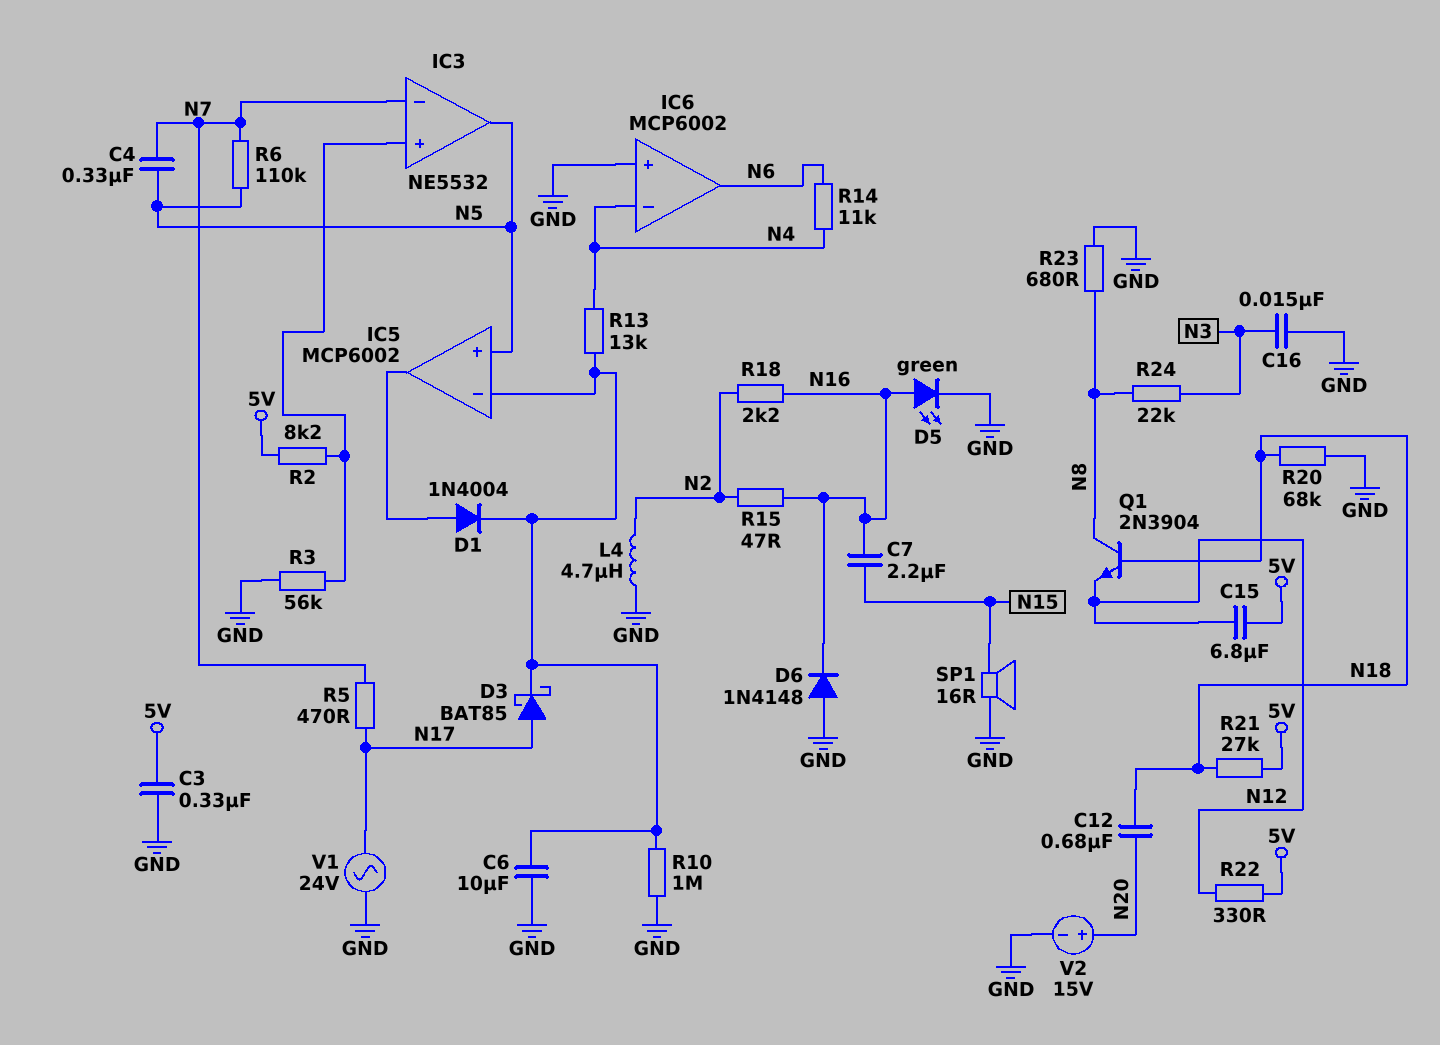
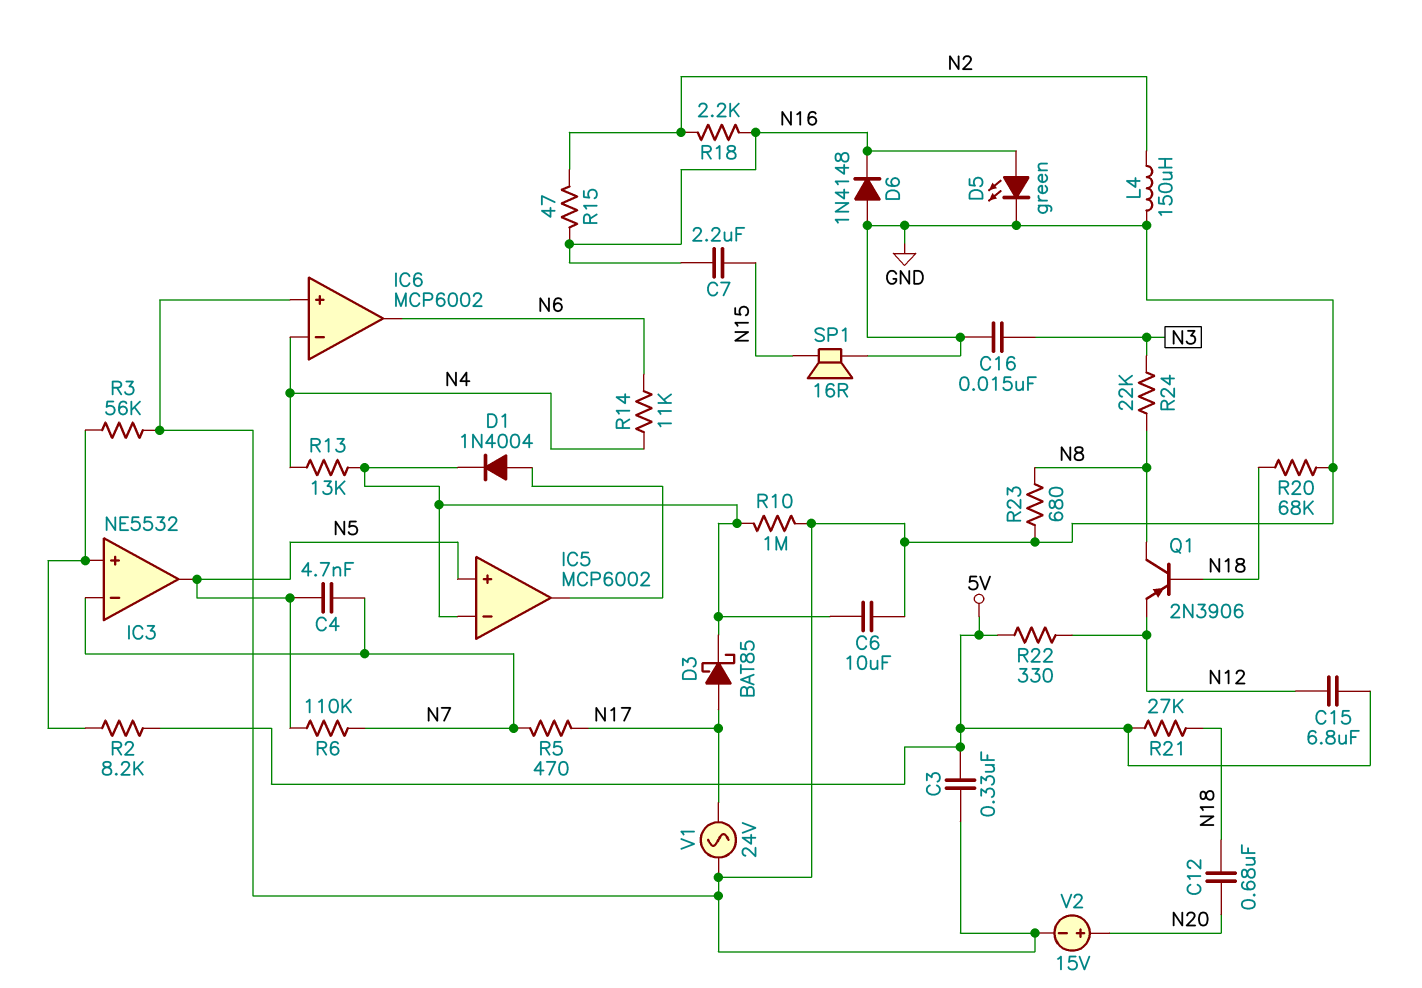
C4: 330nF (N5, N7) -> 4.7nF (N5, N7)
L4: 4.7uH (GND, N2) -> 150uH (GND, N2)
Q1: NPN 2N3904 (B N18, C N8, E N12) -> PNP 2N3906 (B N18, C N8, E N12)

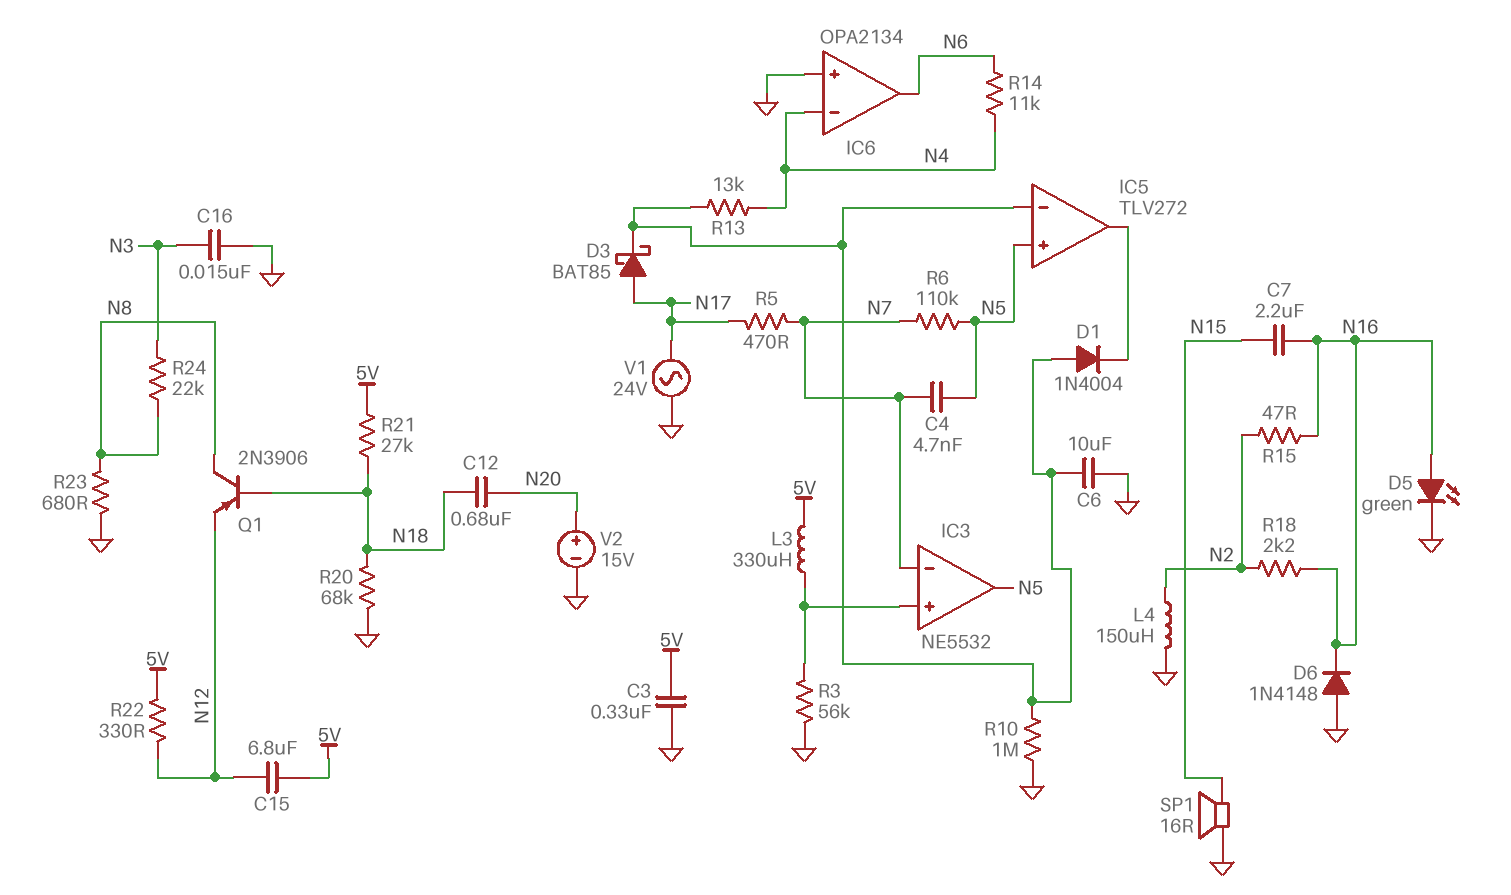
D1: diode 1N4004 (A IC5/out, K IC5/in-) -> diode 1N4004 (A IC5/in-, K IC5/out)
IC5: MCP6002 -> TLV272
IC6: MCP6002 -> OPA2134
L3: none -> 330uH (5V, IC3/in+)
R2: 8.2k (5V, IC3/in+) -> none

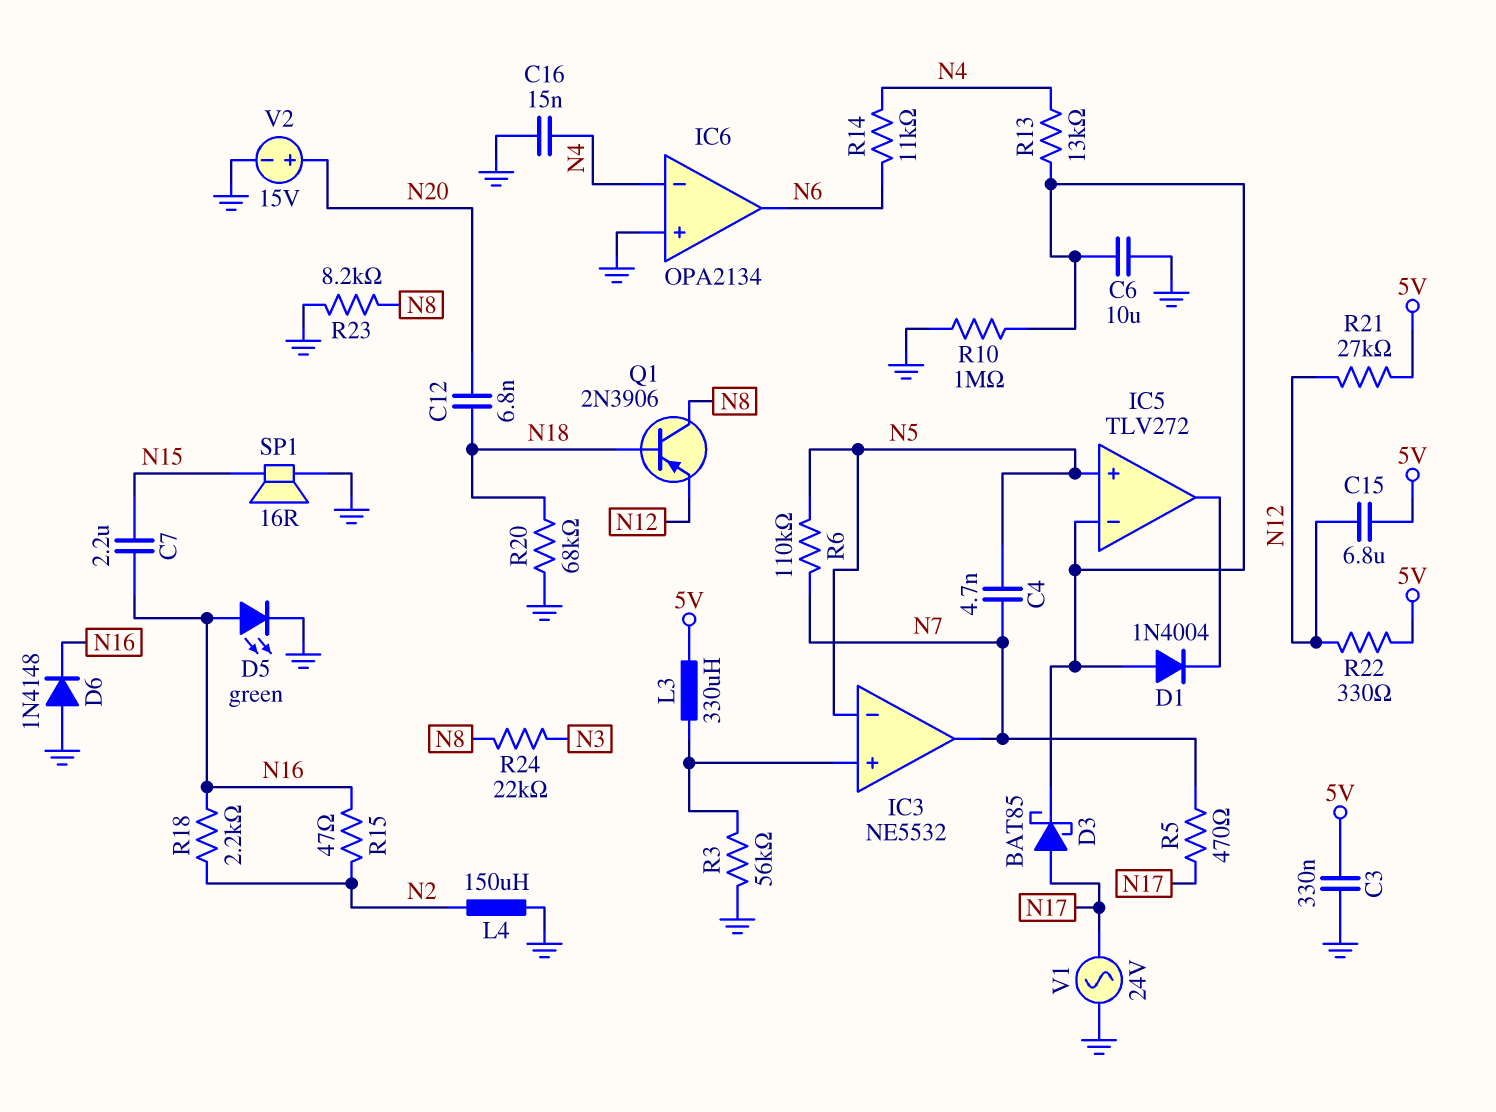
C12: 680nF (N18, N20) -> 6.8nF (N18, N20)
C16: 15nF (GND, N3) -> 15nF (GND, N4)
IC3 pin in-: N7 -> N5
IC3 pin out: N5 -> N7
R21: 27k (5V, N18) -> 27k (5V, N12)
R23: 680 (GND, N8) -> 8.2k (GND, N8)

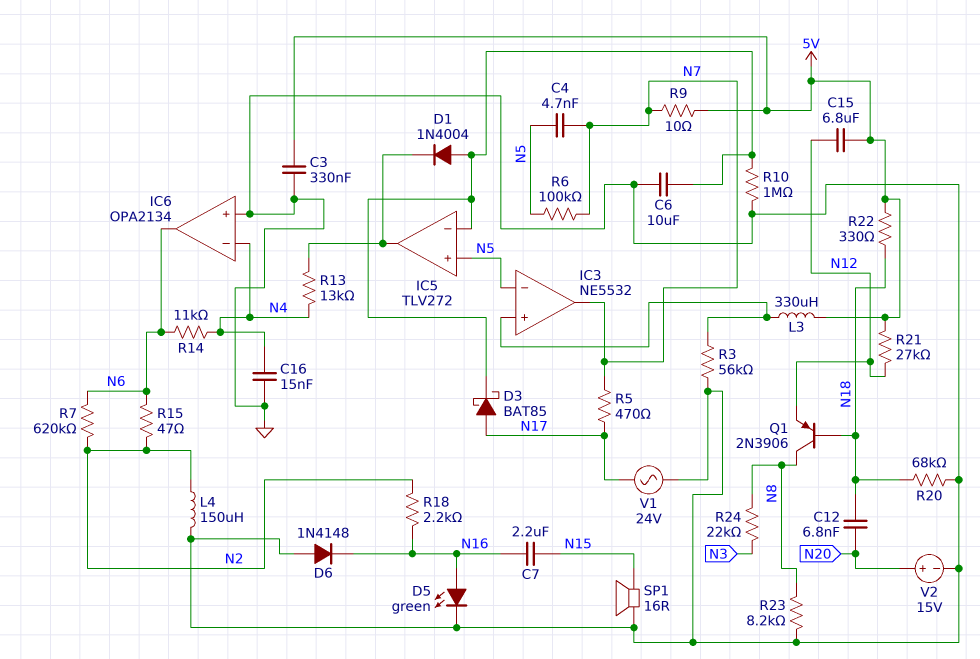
R6: 110k (N5, N7) -> 100k (N5, N7)
R7: none -> 620k (N2, N6)
R9: none -> 10 (5V, N7)
R13: 13k (IC5/in-, N4) -> 13k (IC5/out, N4)
R15: 47 (N2, N16) -> 47 (N2, N6)
R22: 330 (5V, N12) -> 330 (5V, N18)

